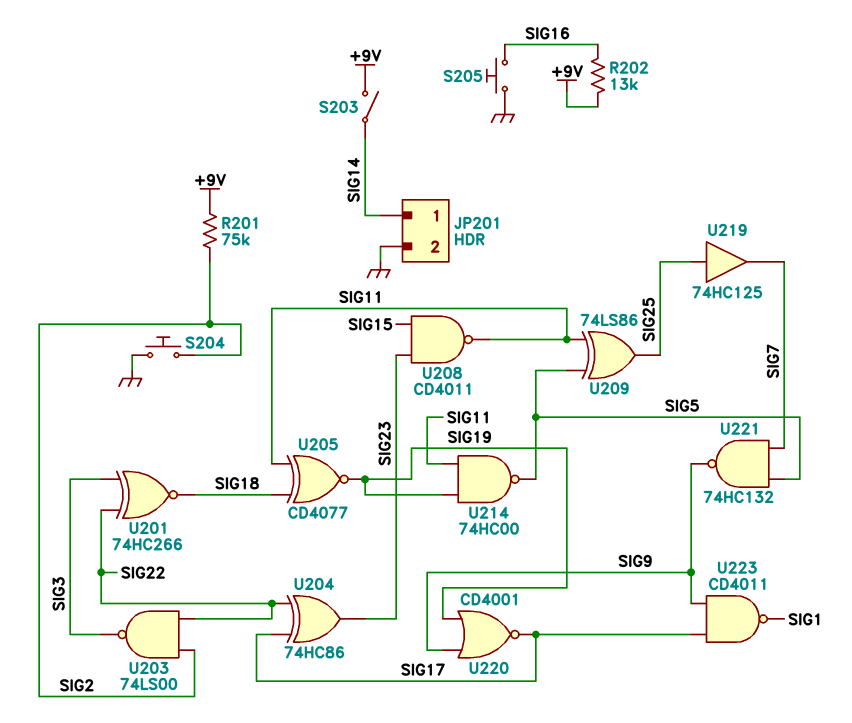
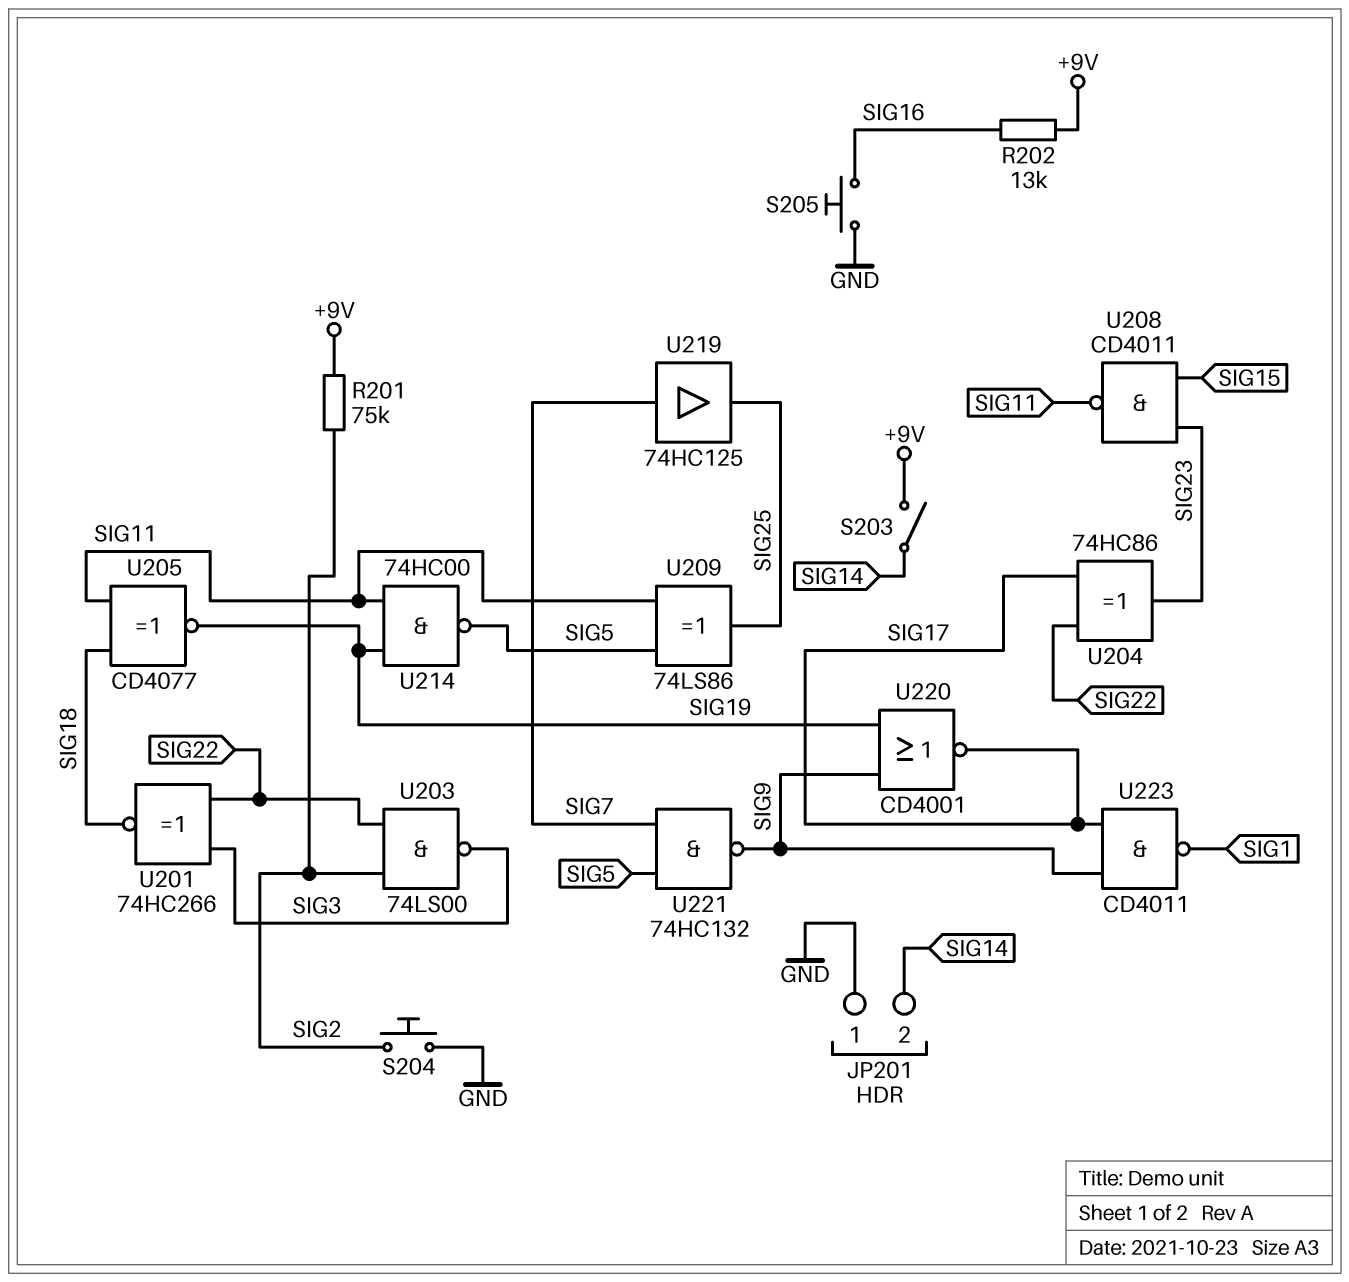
JP201 pin 1: SIG14 -> GND
JP201 pin 2: GND -> SIG14
U219: buffer 74HC125 (in SIG25, out SIG7) -> buffer 74HC125 (in SIG7, out SIG25)

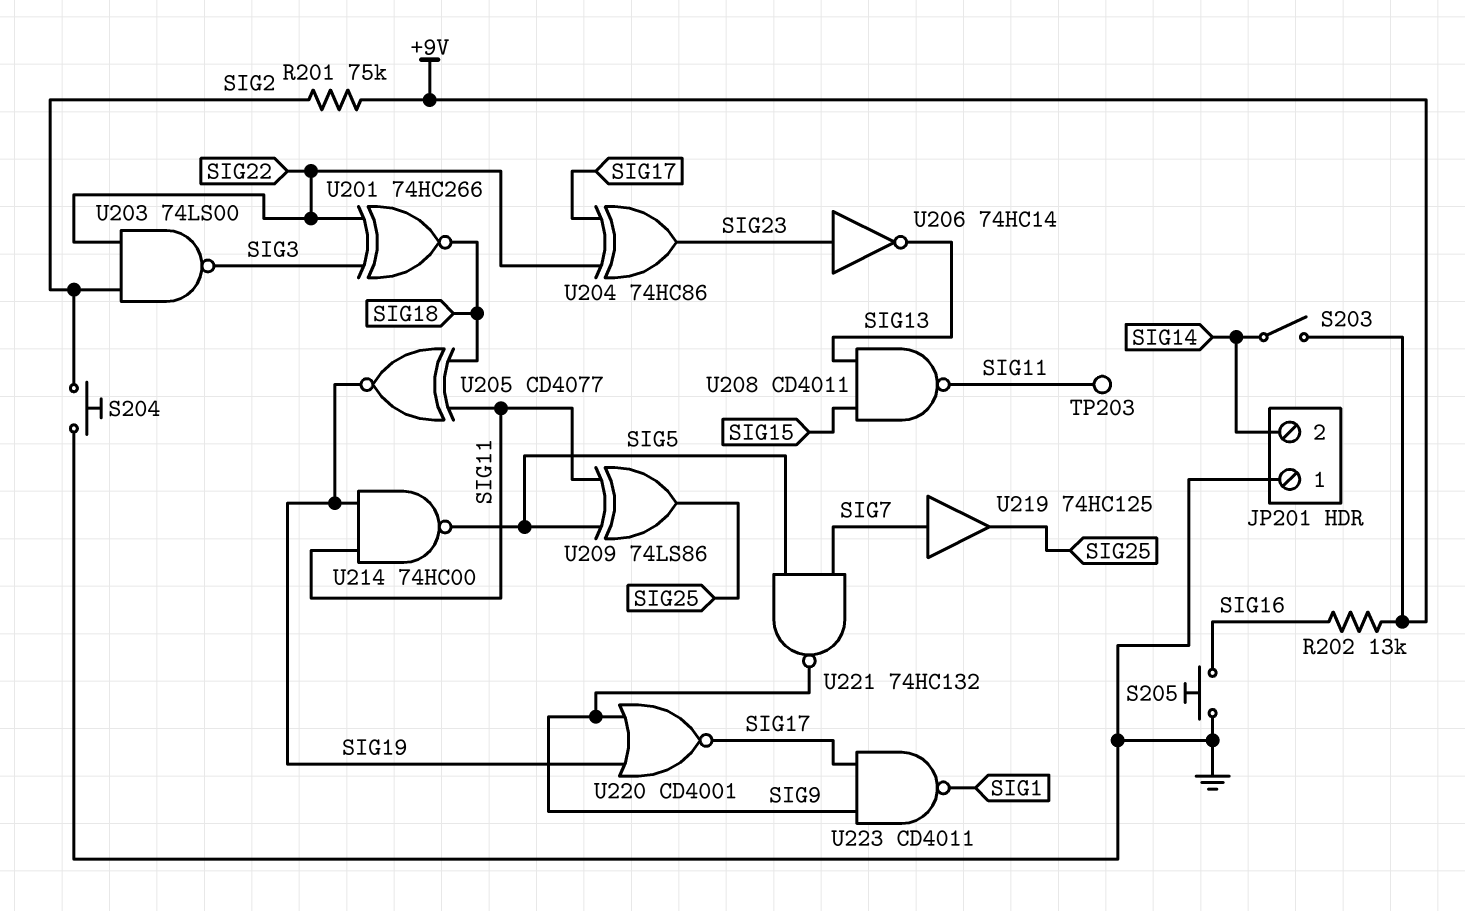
TP203: none -> test point (SIG11)
U206: none -> NOT 74HC14 (in SIG23, out SIG13)
U208: NAND CD4011 (in SIG15, in SIG23, out SIG11) -> NAND CD4011 (in SIG13, in SIG15, out SIG11)

